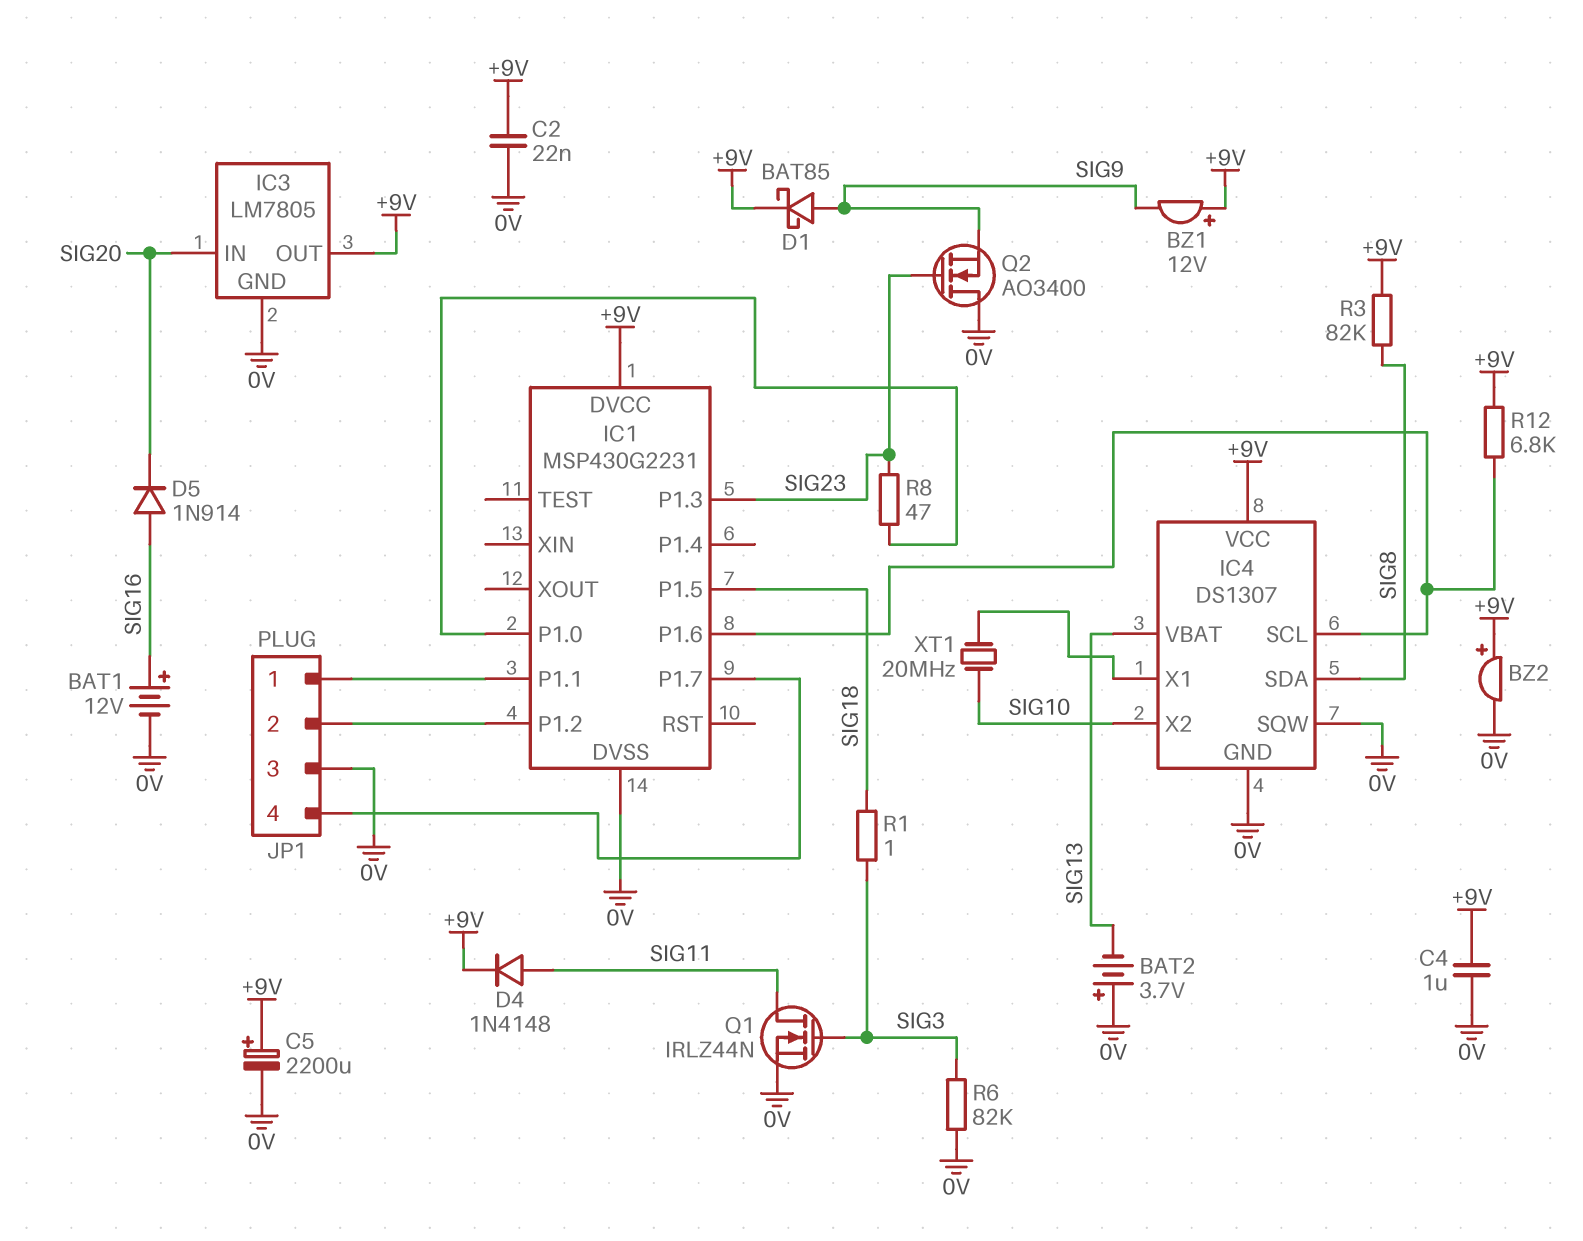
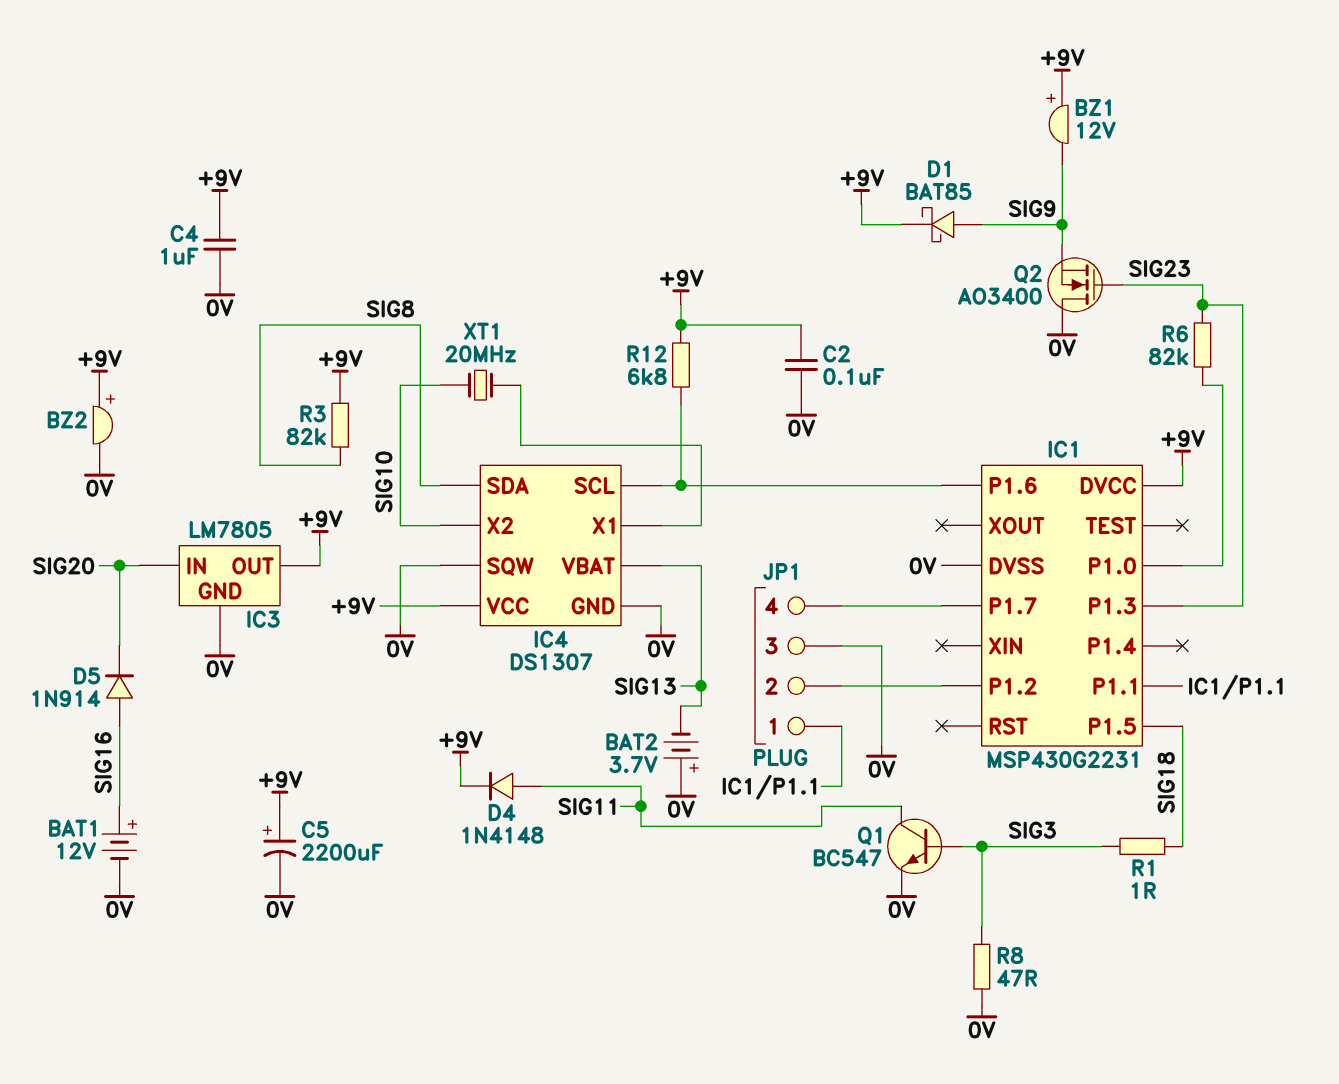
C2: 22nF (+9V, 0V) -> 100nF (+9V, 0V)
Q1: NMOS IRLZ44N (G SIG3, D SIG11, S 0V) -> NPN BC547 (B SIG3, C SIG11, E 0V)
R6: 82k (0V, SIG3) -> 82k (IC1/P1.0, SIG23)
R8: 47 (IC1/P1.0, SIG23) -> 47 (0V, SIG3)

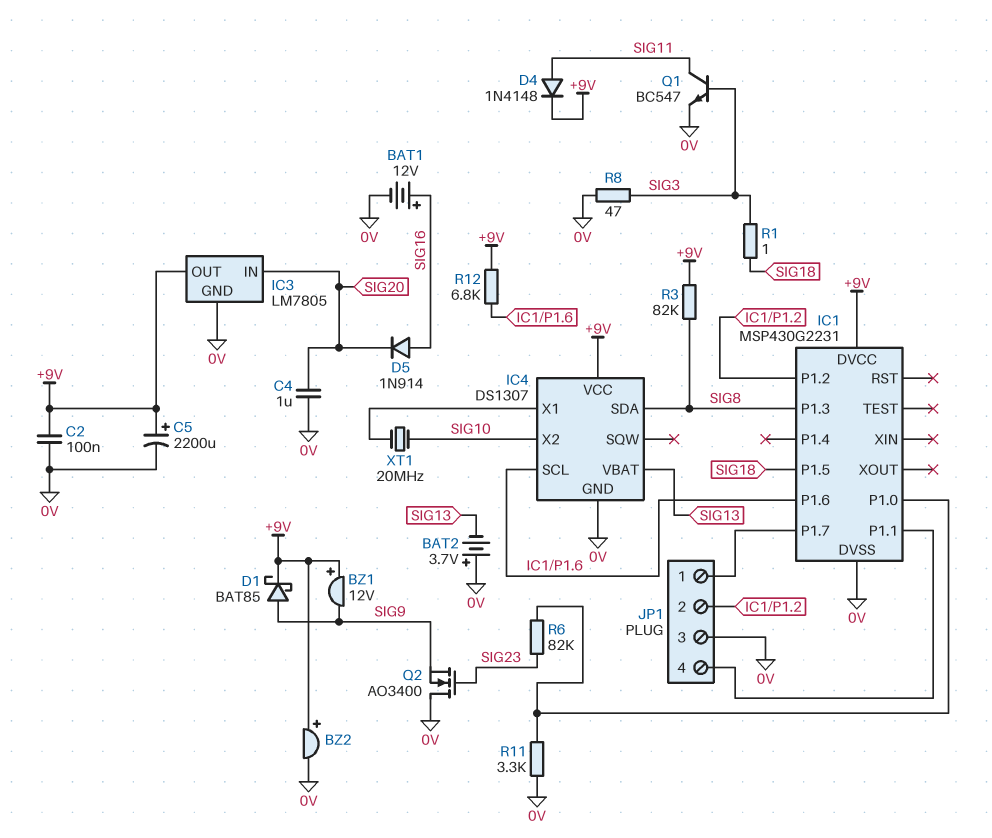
C4: 1uF (+9V, 0V) -> 1uF (0V, SIG20)
IC1 pin P1.3: SIG23 -> SIG8
IC4 pin SQW: 0V -> none
JP1 pin 1: IC1/P1.1 -> IC1/P1.7
JP1 pin 4: IC1/P1.7 -> IC1/P1.1
R11: none -> 3.3k (0V, IC1/P1.0)

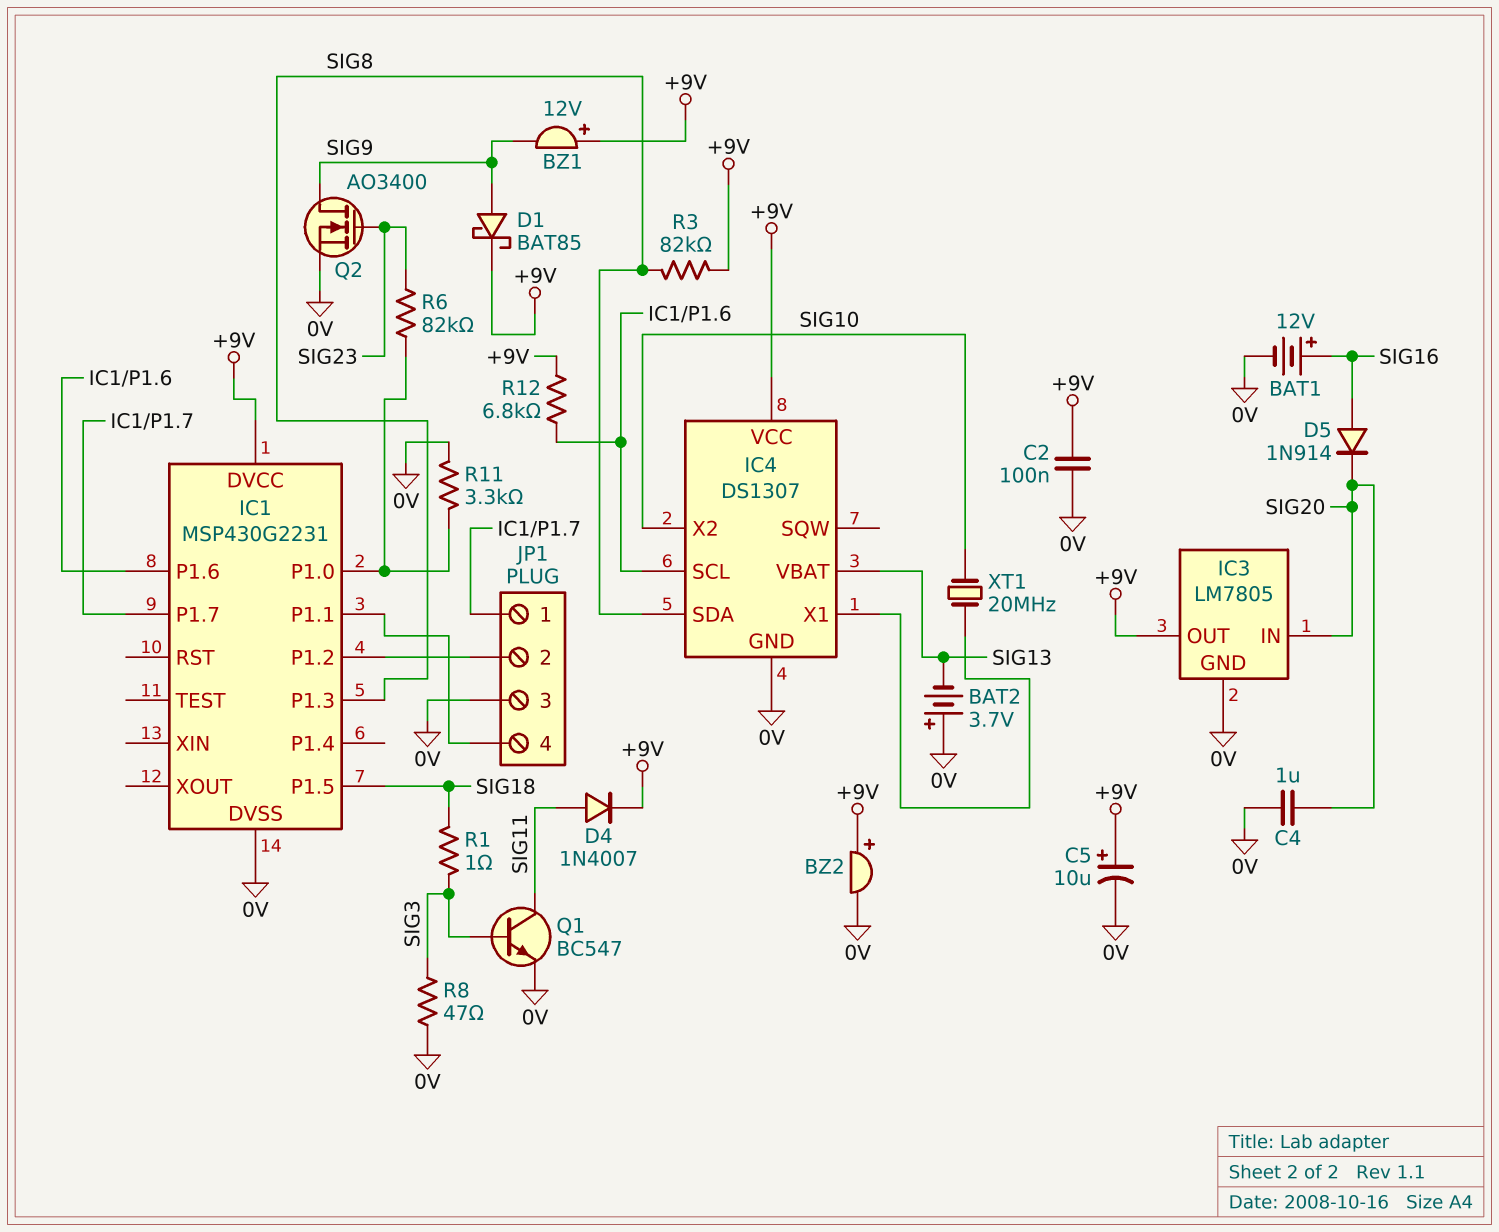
C5: 2200uF (plus +9V, minus 0V) -> 10uF (plus +9V, minus 0V)
D4: diode 1N4148 (A SIG11, K +9V) -> diode 1N4007 (A SIG11, K +9V)
Q2: NMOS AO3400 (G SIG23, D 0V, S SIG9) -> NMOS AO3400 (G SIG23, D SIG9, S 0V)

